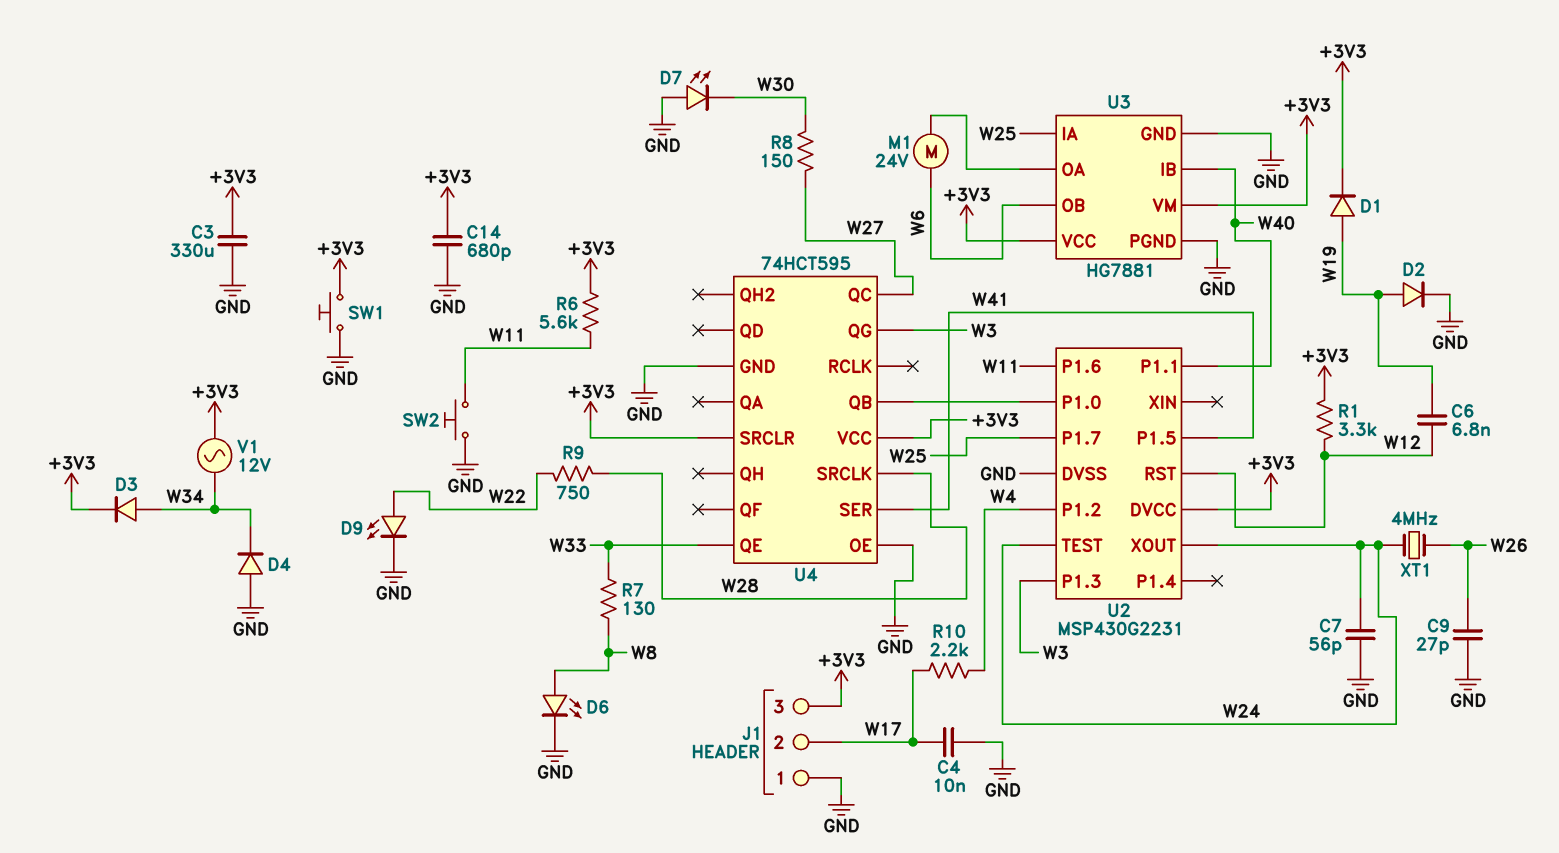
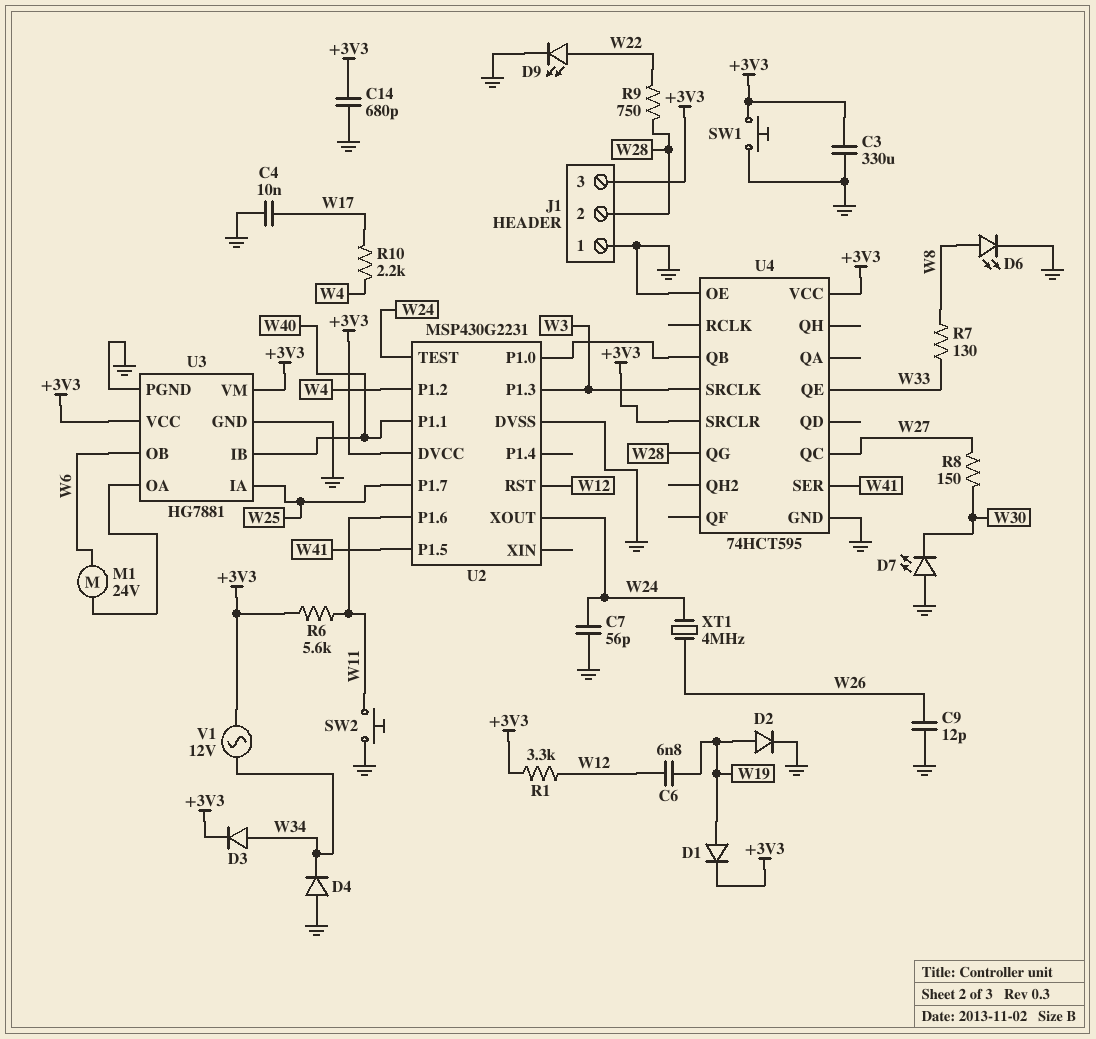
C9: 27pF (GND, W26) -> 12pF (GND, W26)
J1 pin 2: W17 -> W28
U4 pin QG: W3 -> W28
U4 pin SRCLK: W28 -> W3

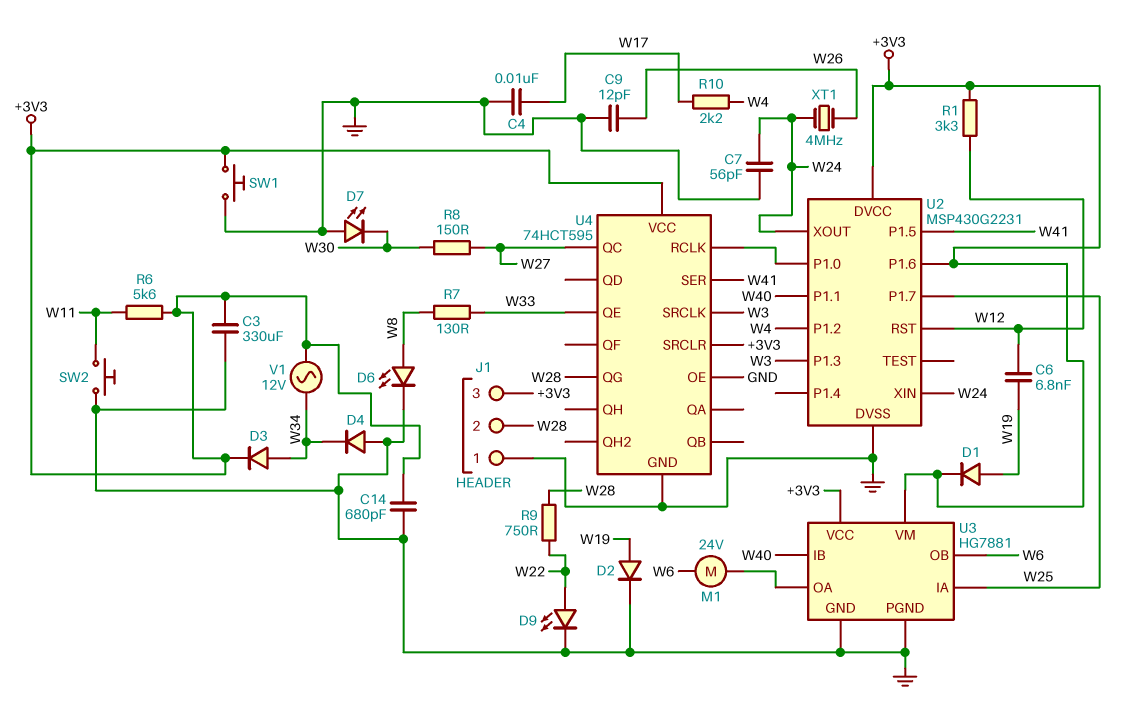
U2 pin P1.6: W11 -> +3V3
U2 pin TEST: W24 -> none
U2 pin XIN: none -> W24
U4 pin QB: U2/P1.0 -> none
U4 pin RCLK: none -> U2/P1.0

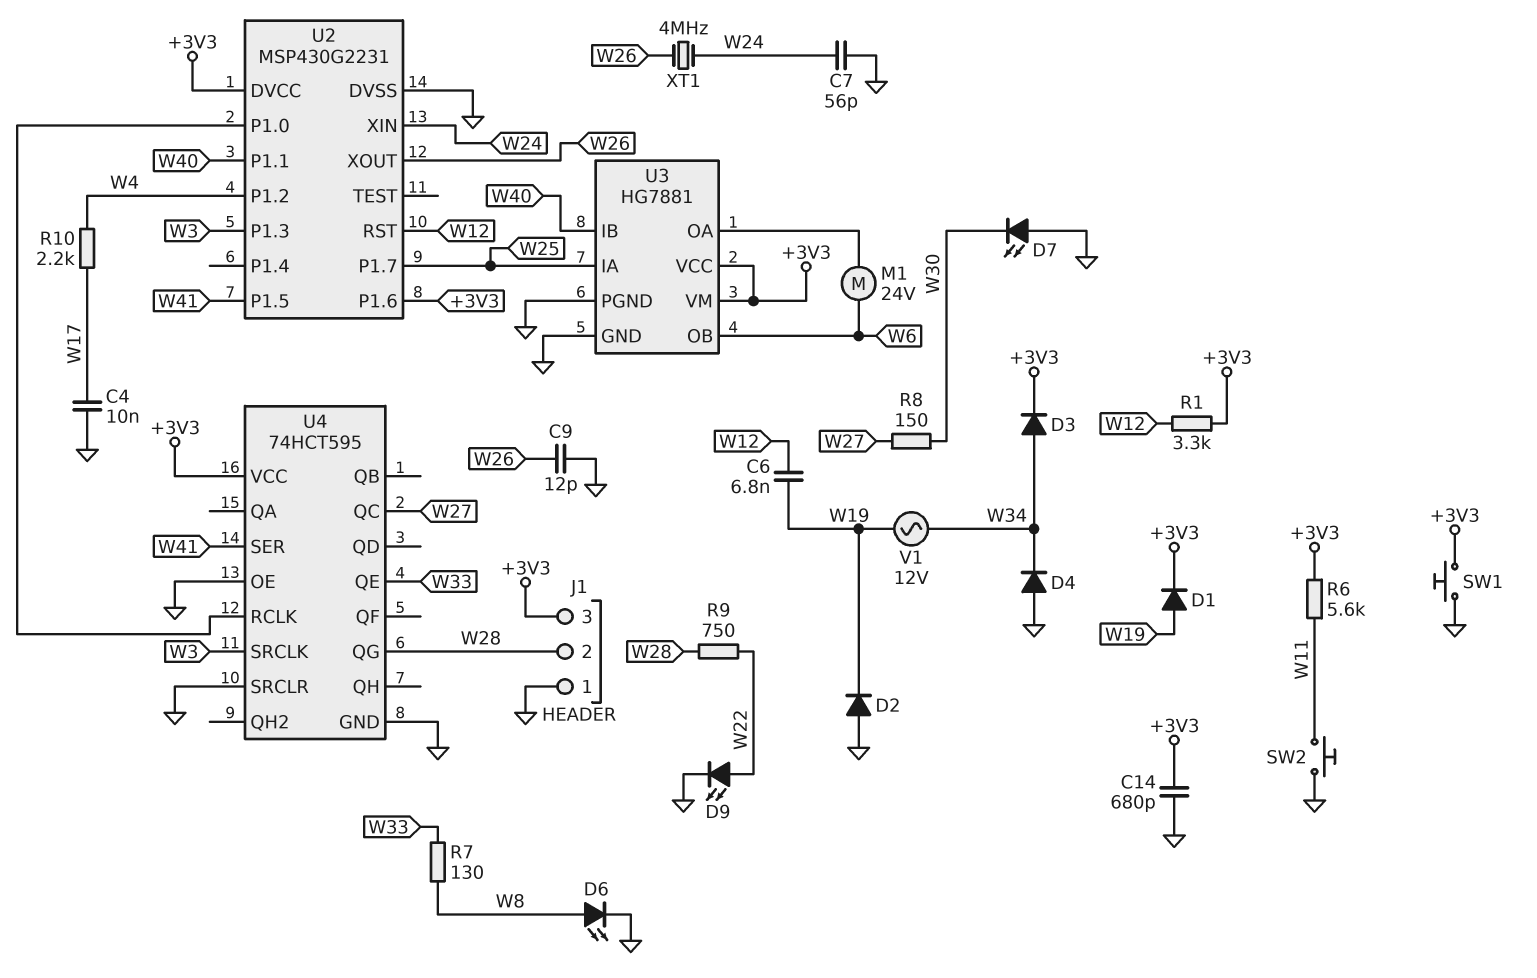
C3: 330uF (+3V3, GND) -> none
D2: diode (A W19, K GND) -> diode (A GND, K W19)
U2 pin XOUT: W24 -> W26
U4 pin SRCLR: +3V3 -> GND
V1: AC 12V (+3V3, W34) -> AC 12V (W19, W34)

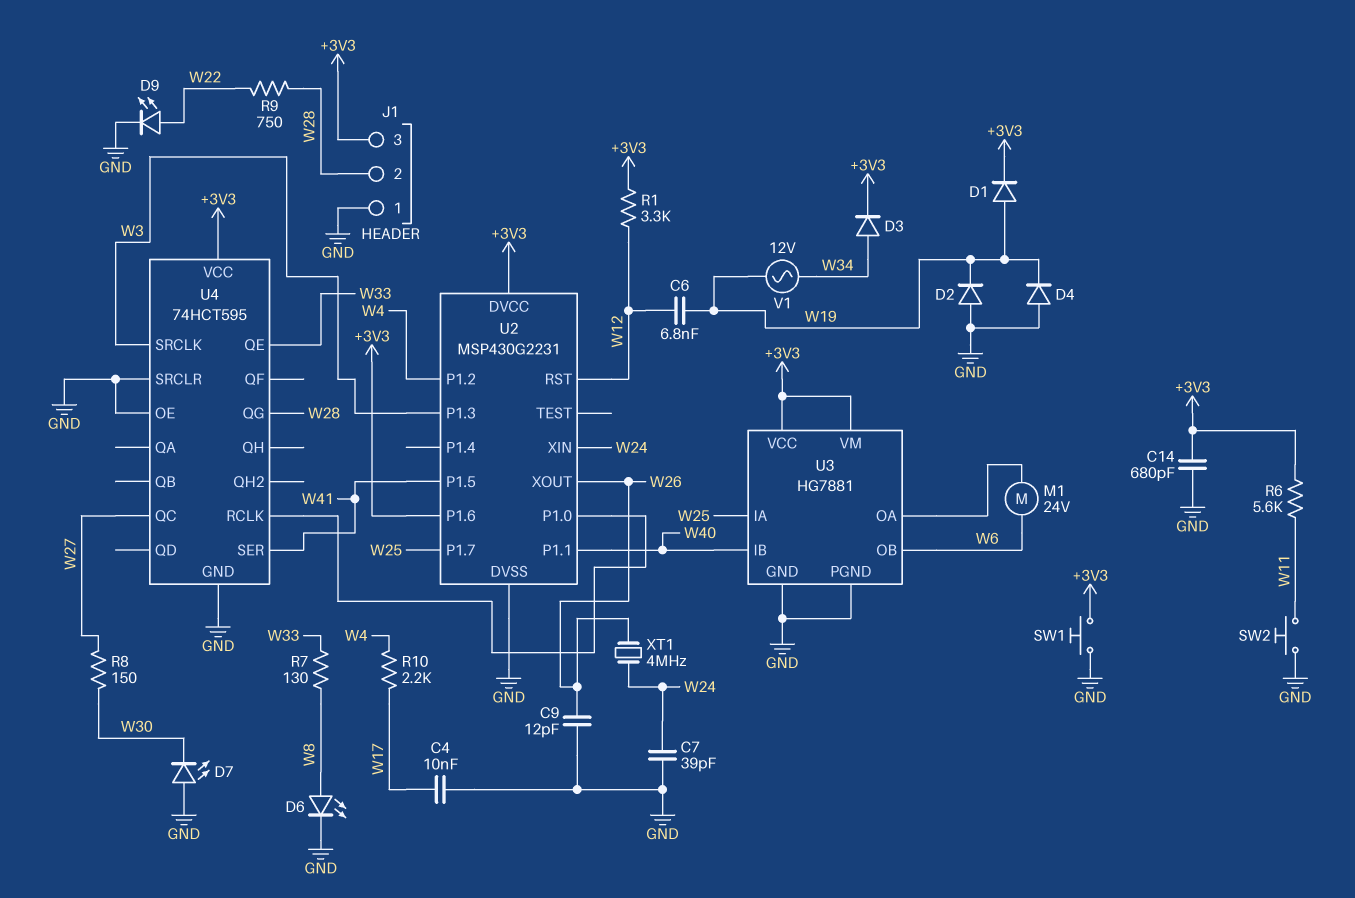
C7: 56pF (GND, W24) -> 39pF (GND, W24)
D4: diode (A GND, K W34) -> diode (A GND, K W19)

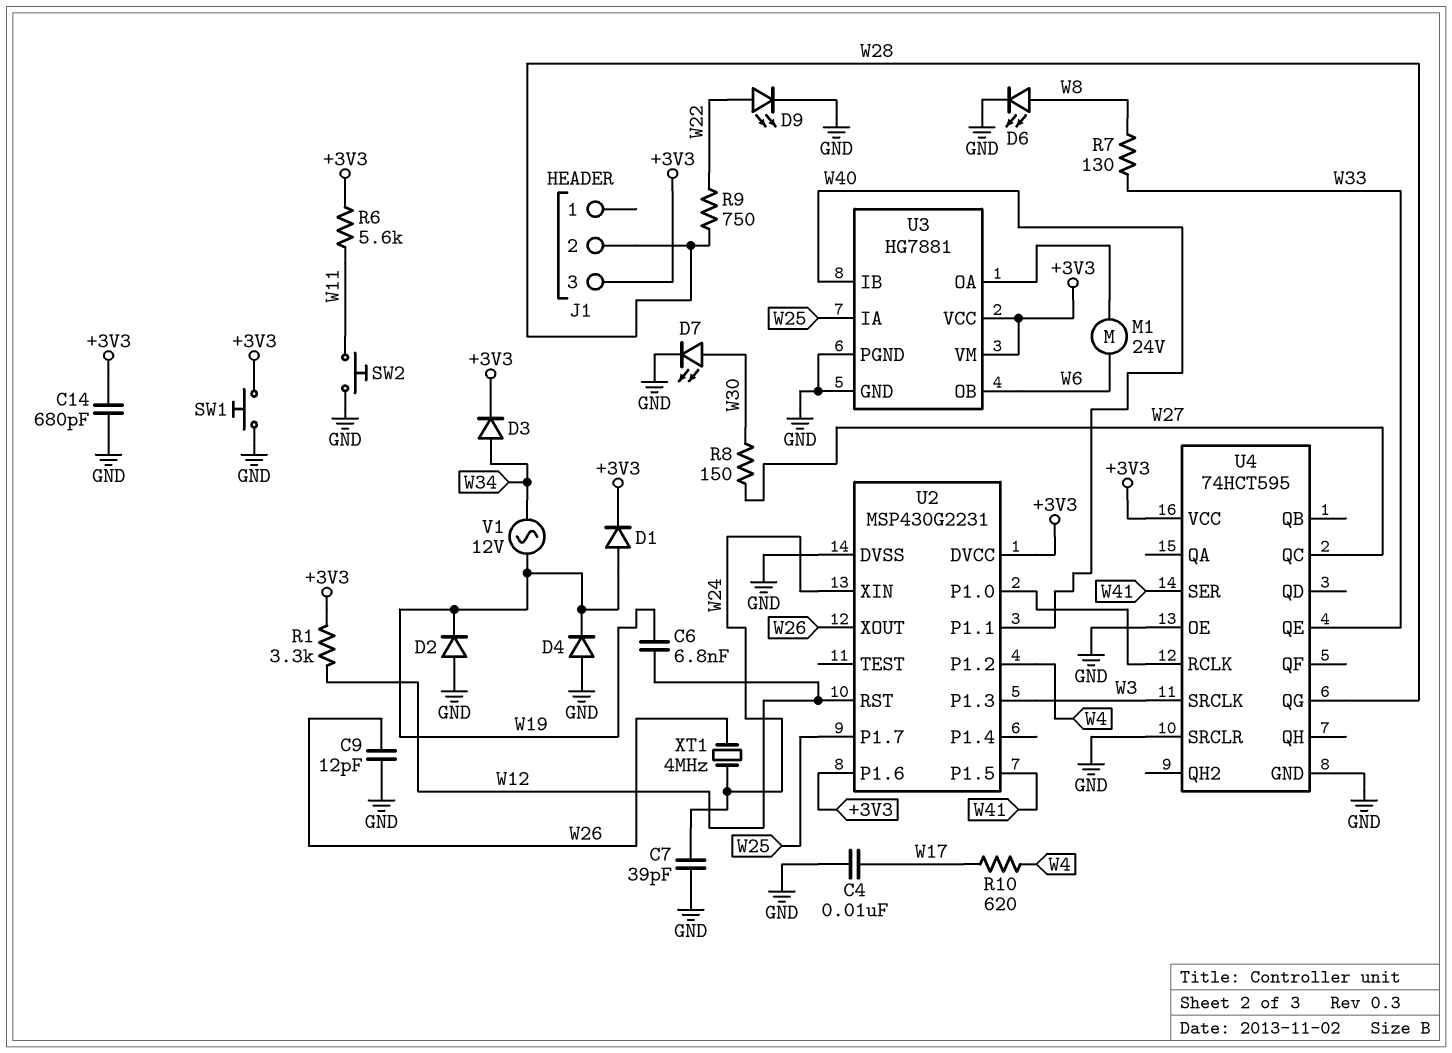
D7: LED (A GND, K W30) -> LED (A W30, K GND)
J1 pin 1: GND -> none
R10: 2.2k (W4, W17) -> 620 (W4, W17)

